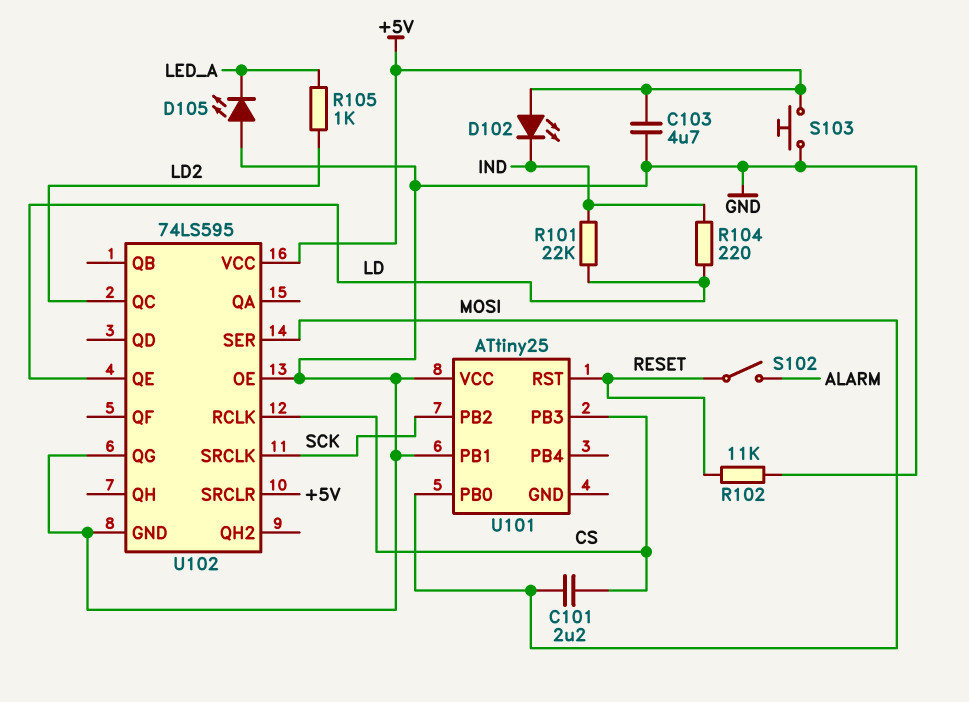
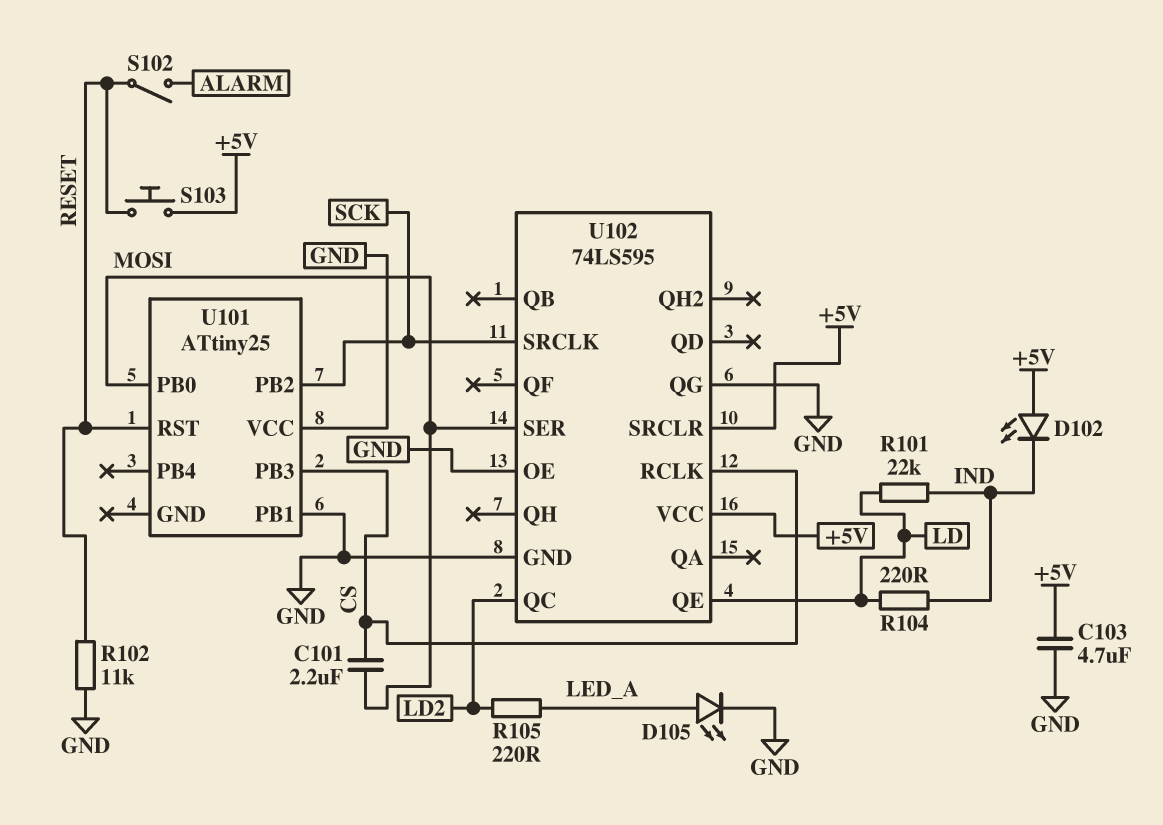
D105: LED (A GND, K LED_A) -> LED (A LED_A, K GND)
R105: 1k (LD2, LED_A) -> 220 (LD2, LED_A)
S103: button (+5V, GND) -> button (+5V, RESET)

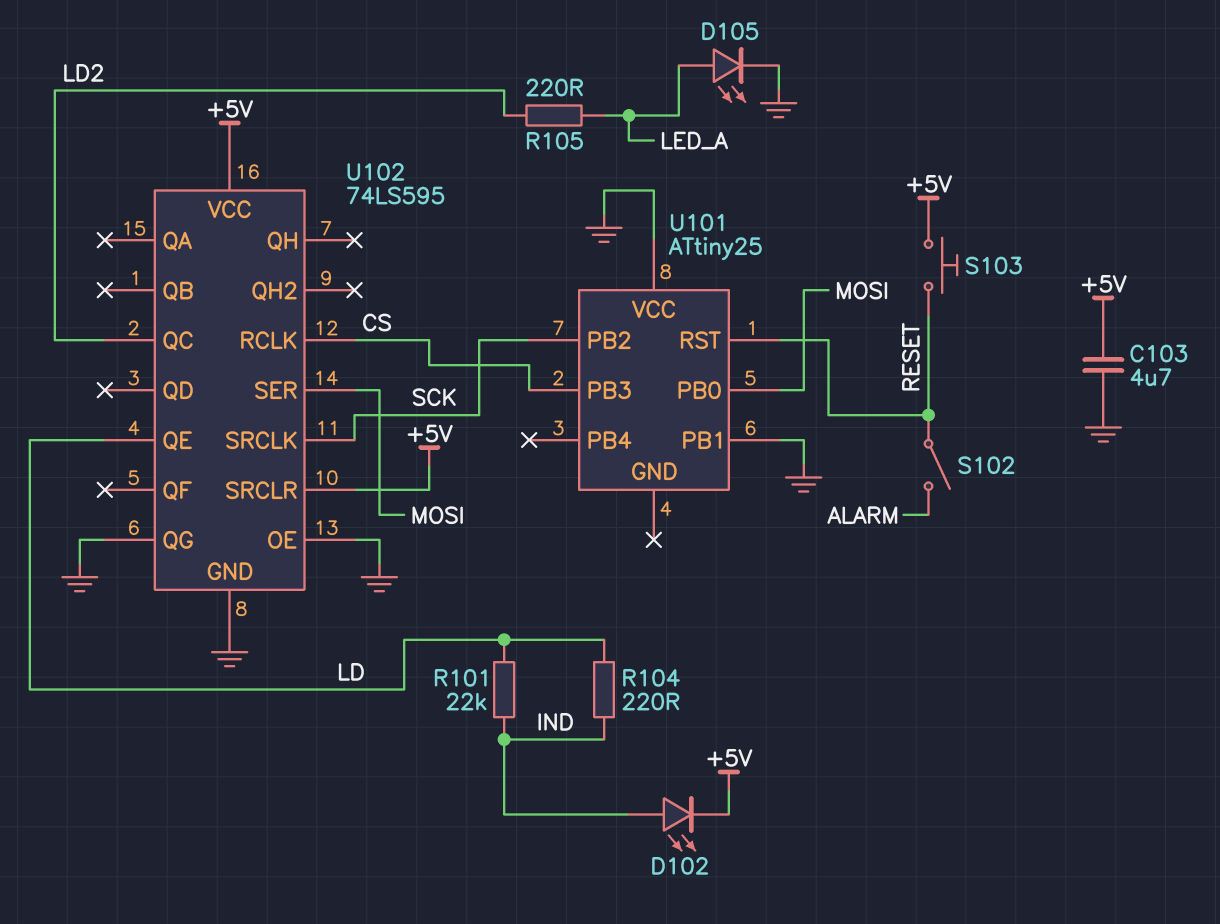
C101: 2.2uF (CS, MOSI) -> none
D102: LED (A +5V, K IND) -> LED (A IND, K +5V)
R102: 11k (GND, RESET) -> none

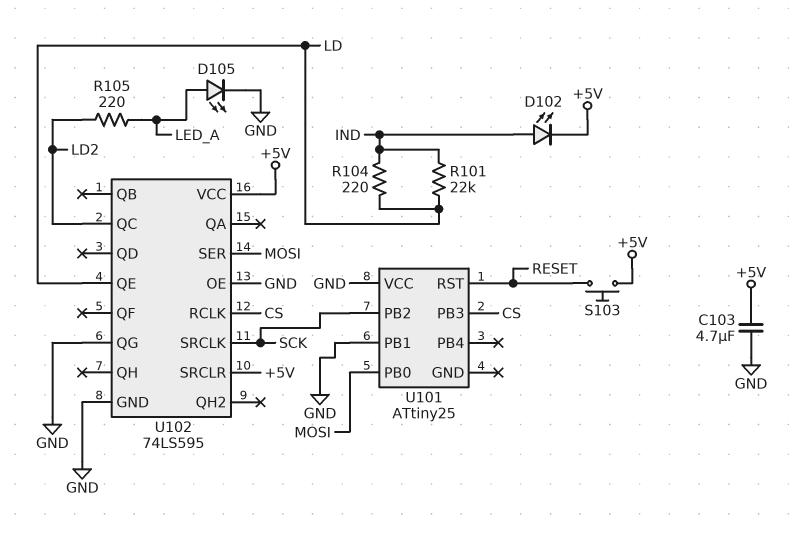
S102: switch (ALARM, RESET) -> none

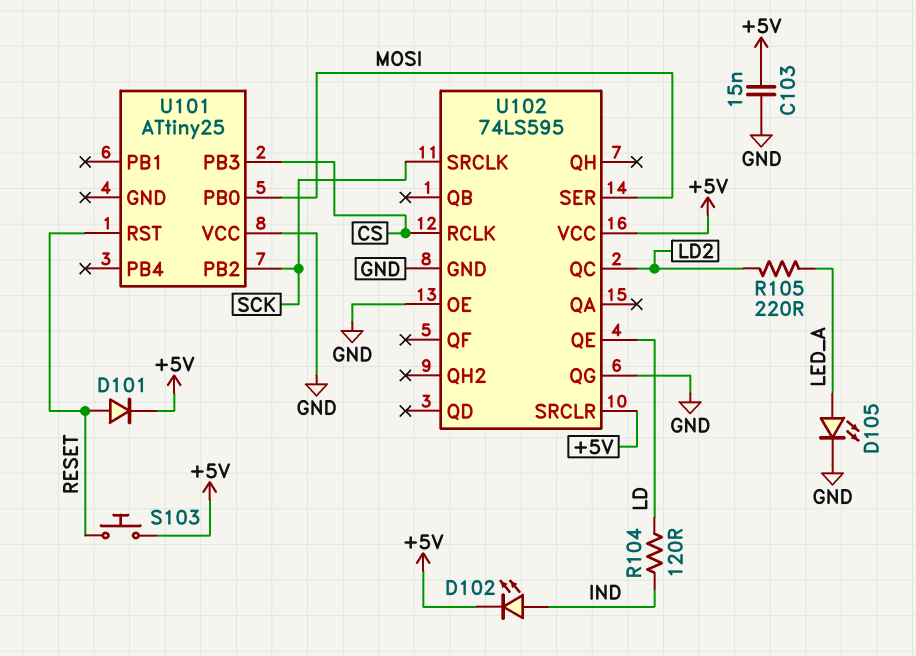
C103: 4.7uF (+5V, GND) -> 15nF (+5V, GND)
D101: none -> diode (A RESET, K +5V)
R101: 22k (IND, LD) -> none
R104: 220 (IND, LD) -> 120 (IND, LD)
U101 pin PB1: GND -> none

